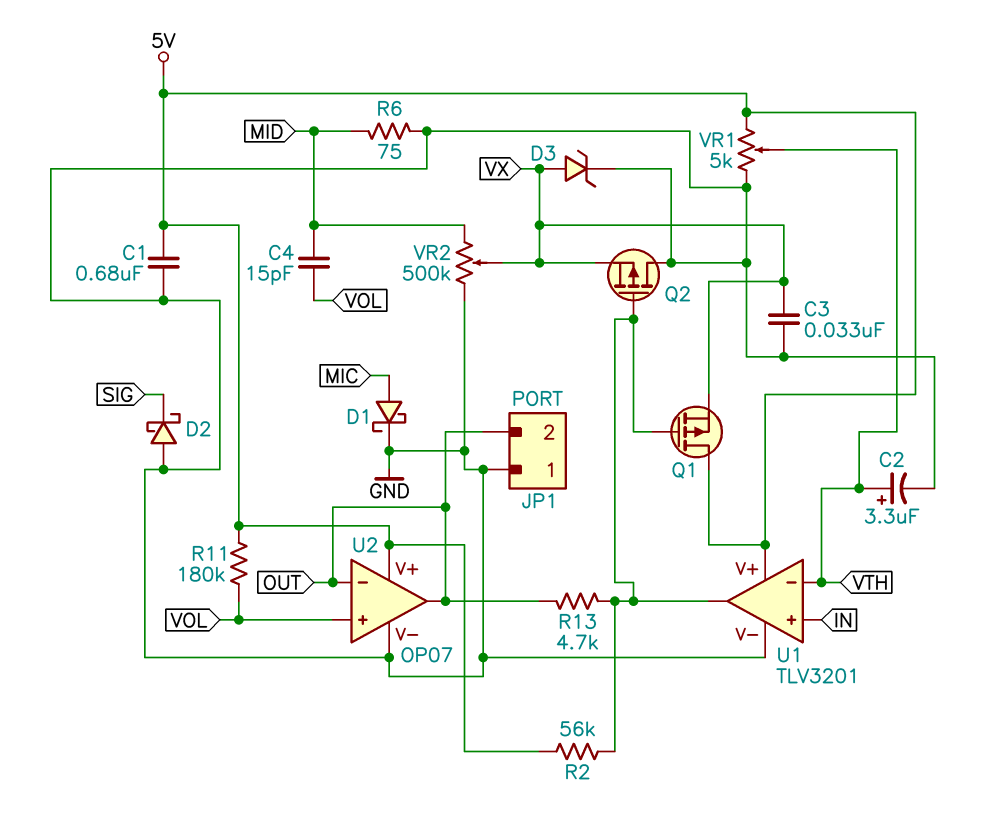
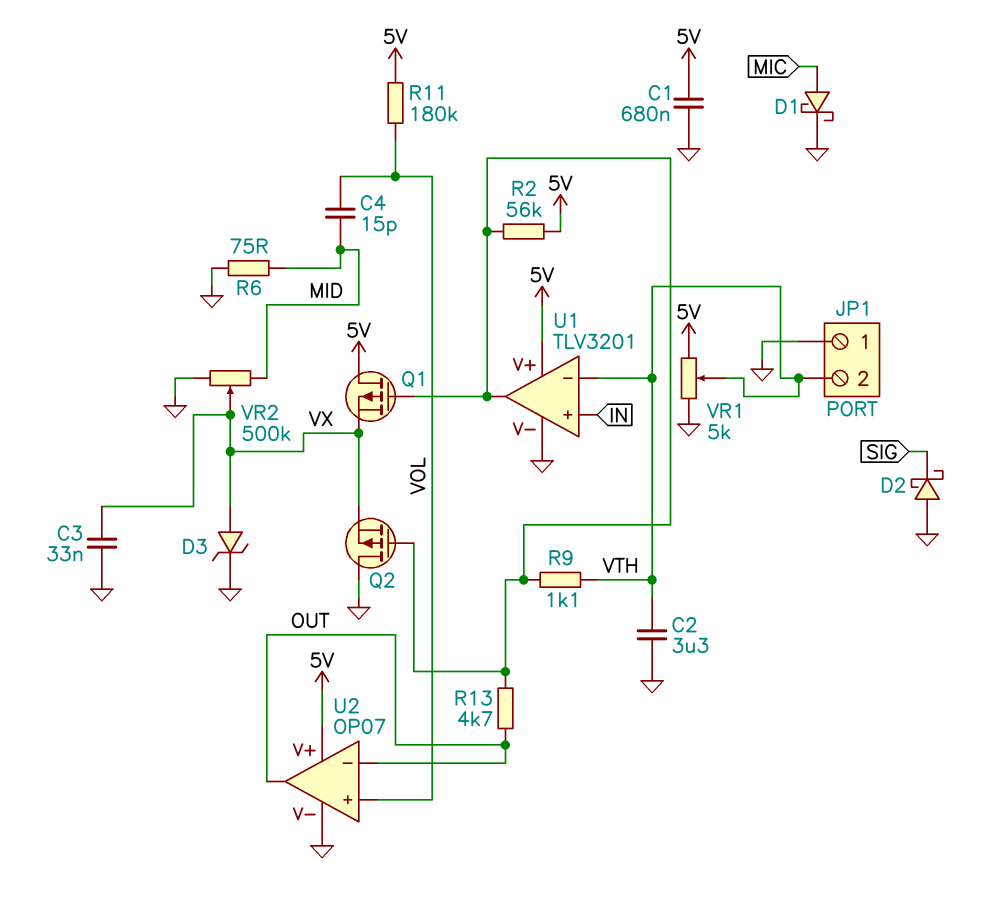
C2: 3.3uF (plus VTH, minus GND) -> 3.3uF (GND, VTH)
JP1 pin 2: OUT -> VTH
R9: none -> 1.1k (U1/out, VTH)

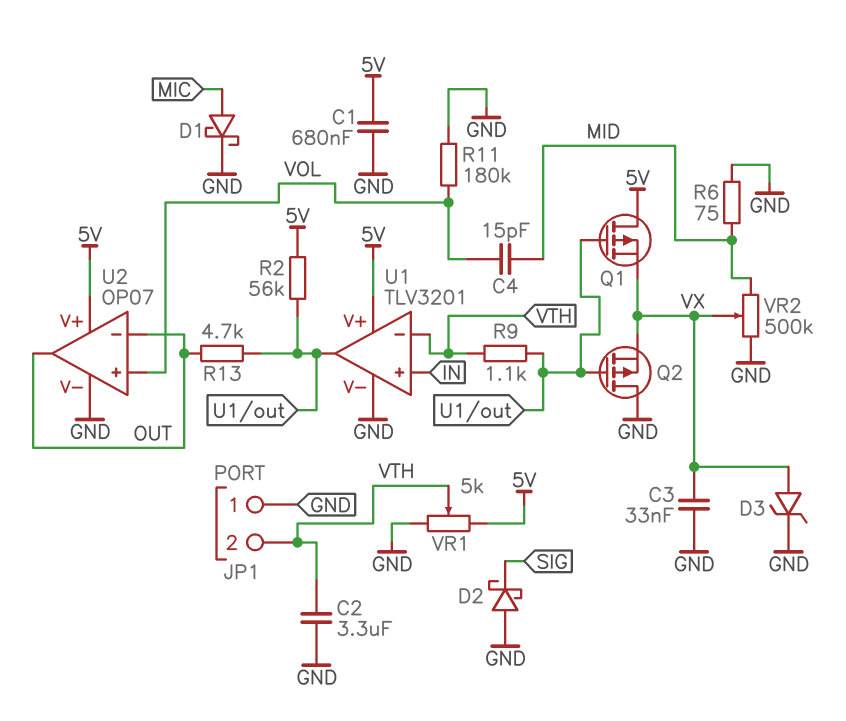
R11: 180k (5V, VOL) -> 180k (GND, VOL)

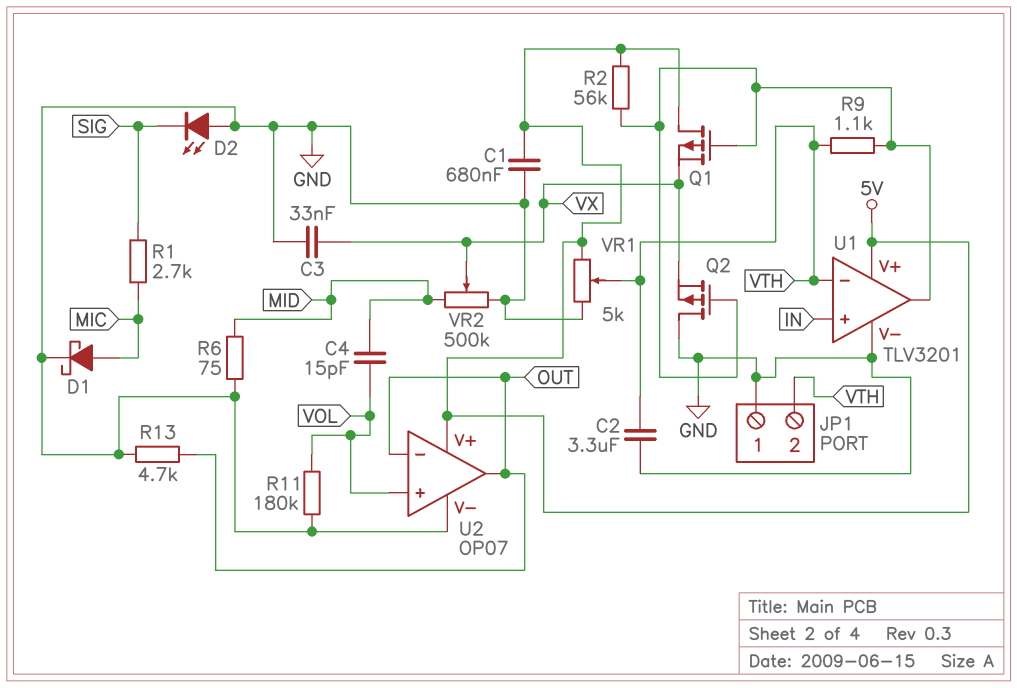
D2: schottky (A GND, K SIG) -> LED (A GND, K SIG)
D3: zener (A VX, K GND) -> none
R1: none -> 2.7k (MIC, SIG)
R13: 4.7k (OUT, U1/out) -> 4.7k (GND, OUT)

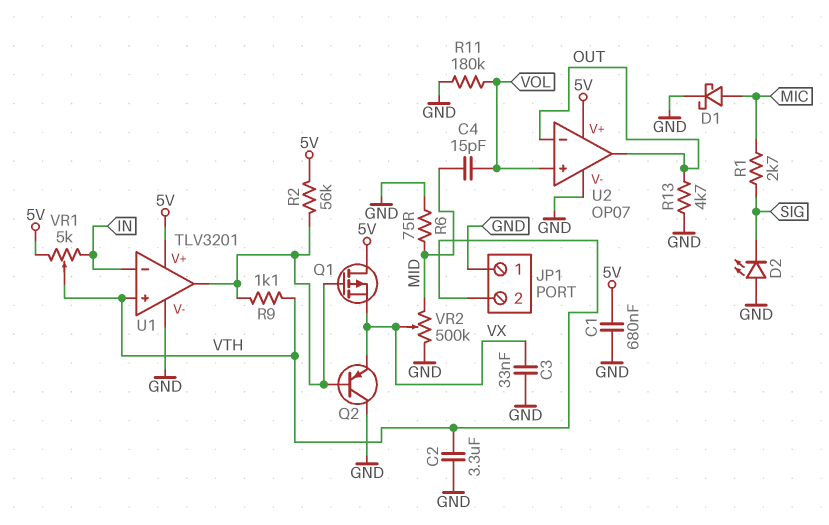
Q2: PMOS (G U1/out, D GND, S VX) -> PNP (B U1/out, C GND, E VX)
U1 pin in+: IN -> VTH
U1 pin in-: VTH -> IN
VR1: 5k (5V, GND, wiper VTH) -> 5k (5V, IN, wiper VTH)

